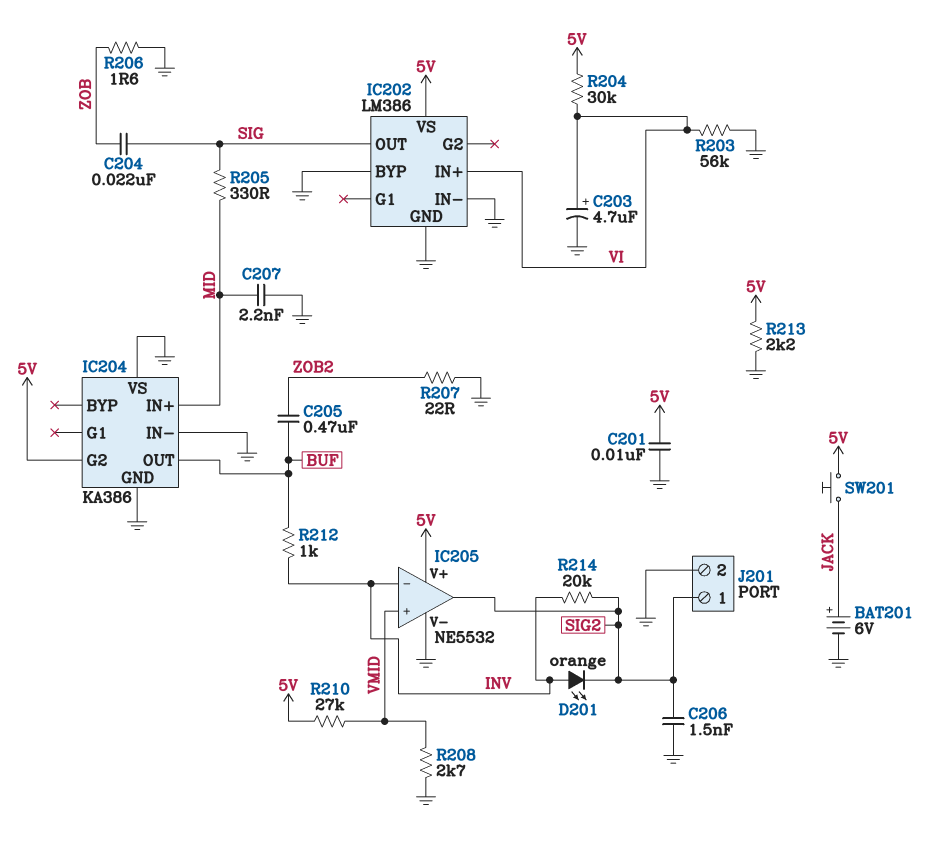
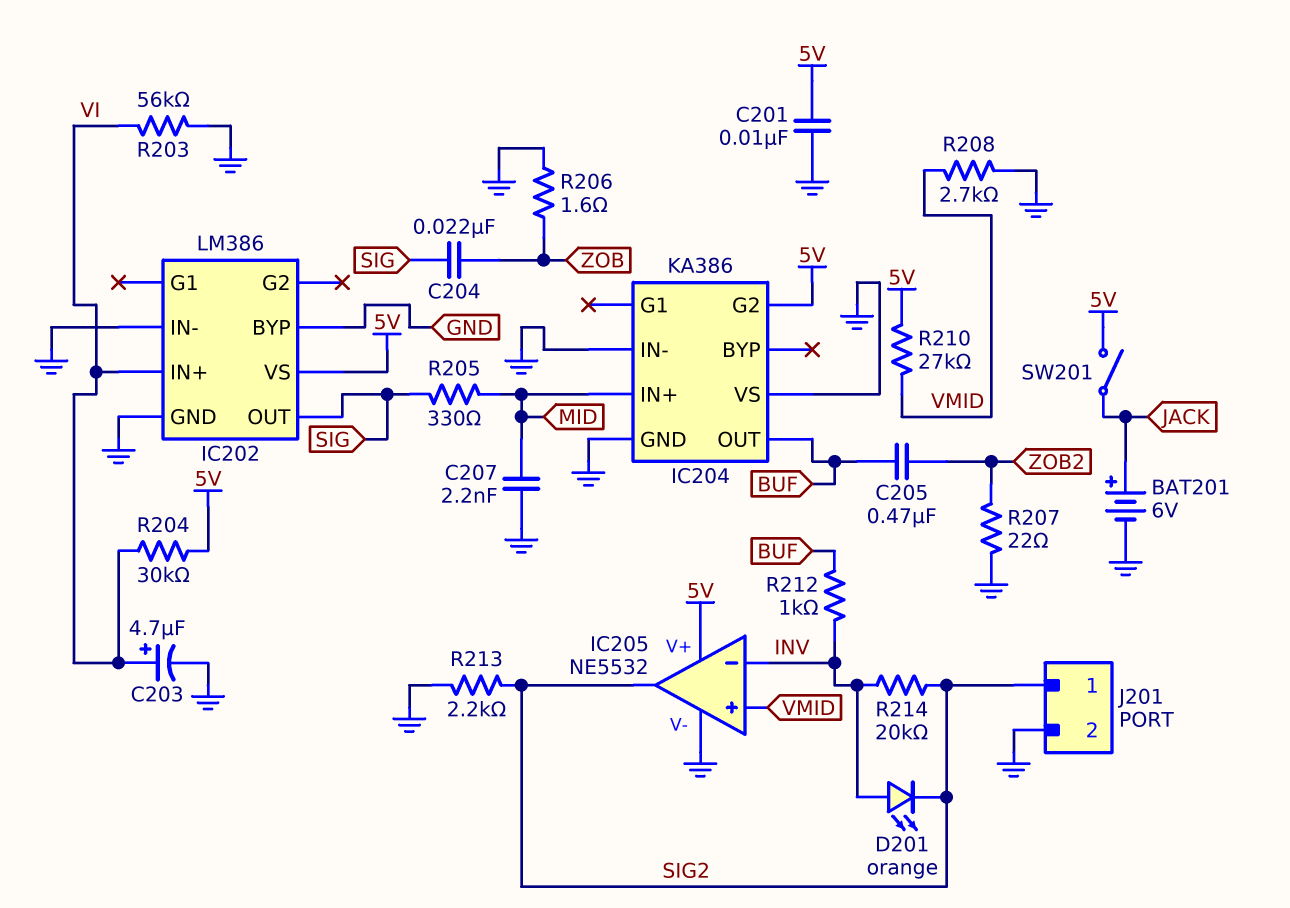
C206: 1.5nF (GND, SIG2) -> none
R213: 2.2k (5V, GND) -> 2.2k (GND, SIG2)
SW201: button (5V, JACK) -> switch (5V, JACK)

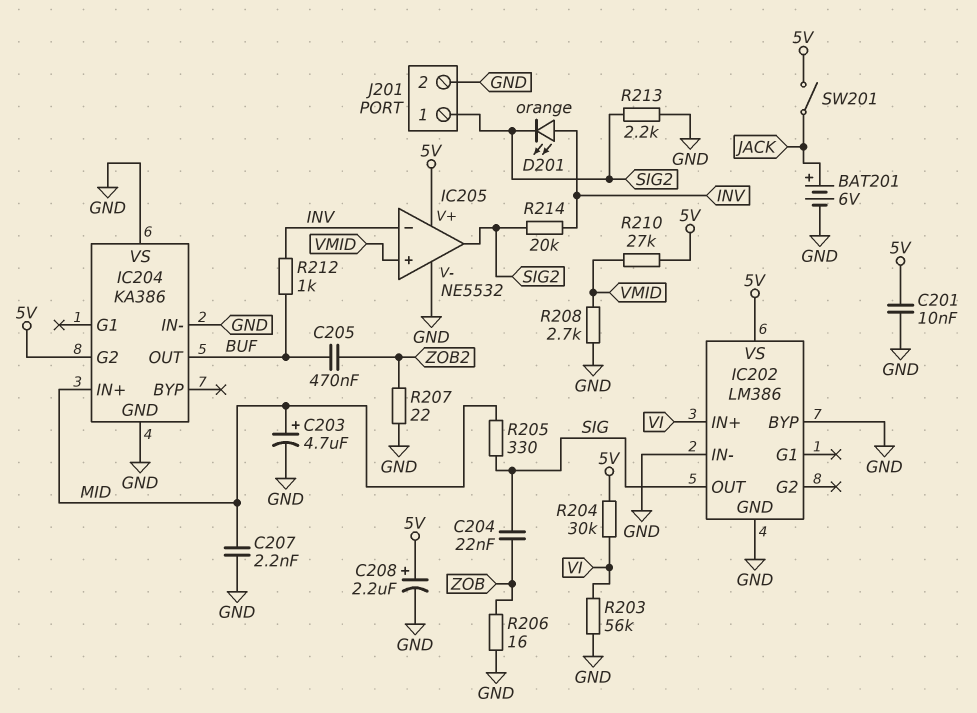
C203: 4.7uF (plus VI, minus GND) -> 4.7uF (plus MID, minus GND)
C208: none -> 2.2uF (plus 5V, minus GND)
R206: 1.6 (GND, ZOB) -> 16 (GND, ZOB)

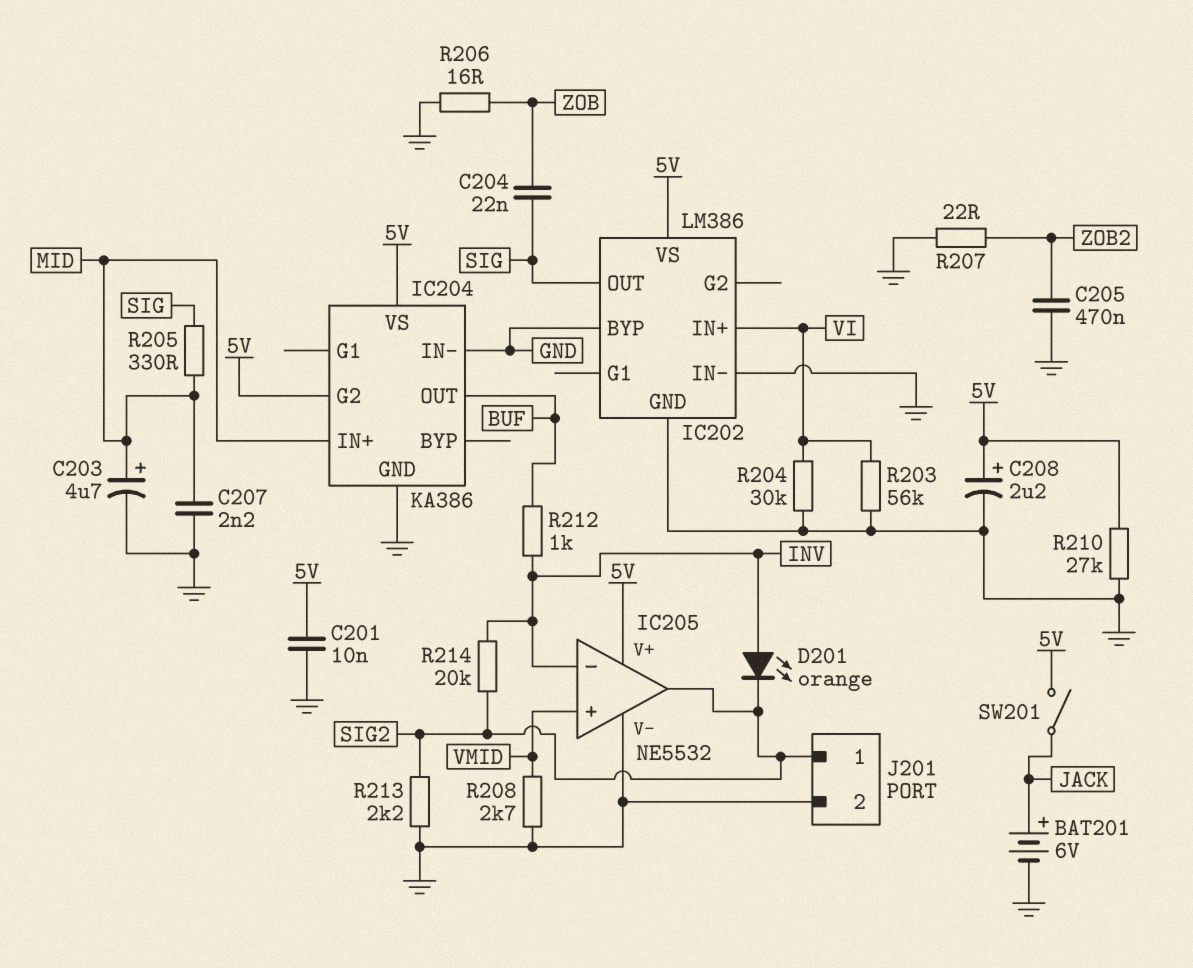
C205: 470nF (BUF, ZOB2) -> 470nF (GND, ZOB2)
IC204 pin VS: GND -> 5V
R204: 30k (5V, VI) -> 30k (GND, VI)
R210: 27k (5V, VMID) -> 27k (5V, GND)

